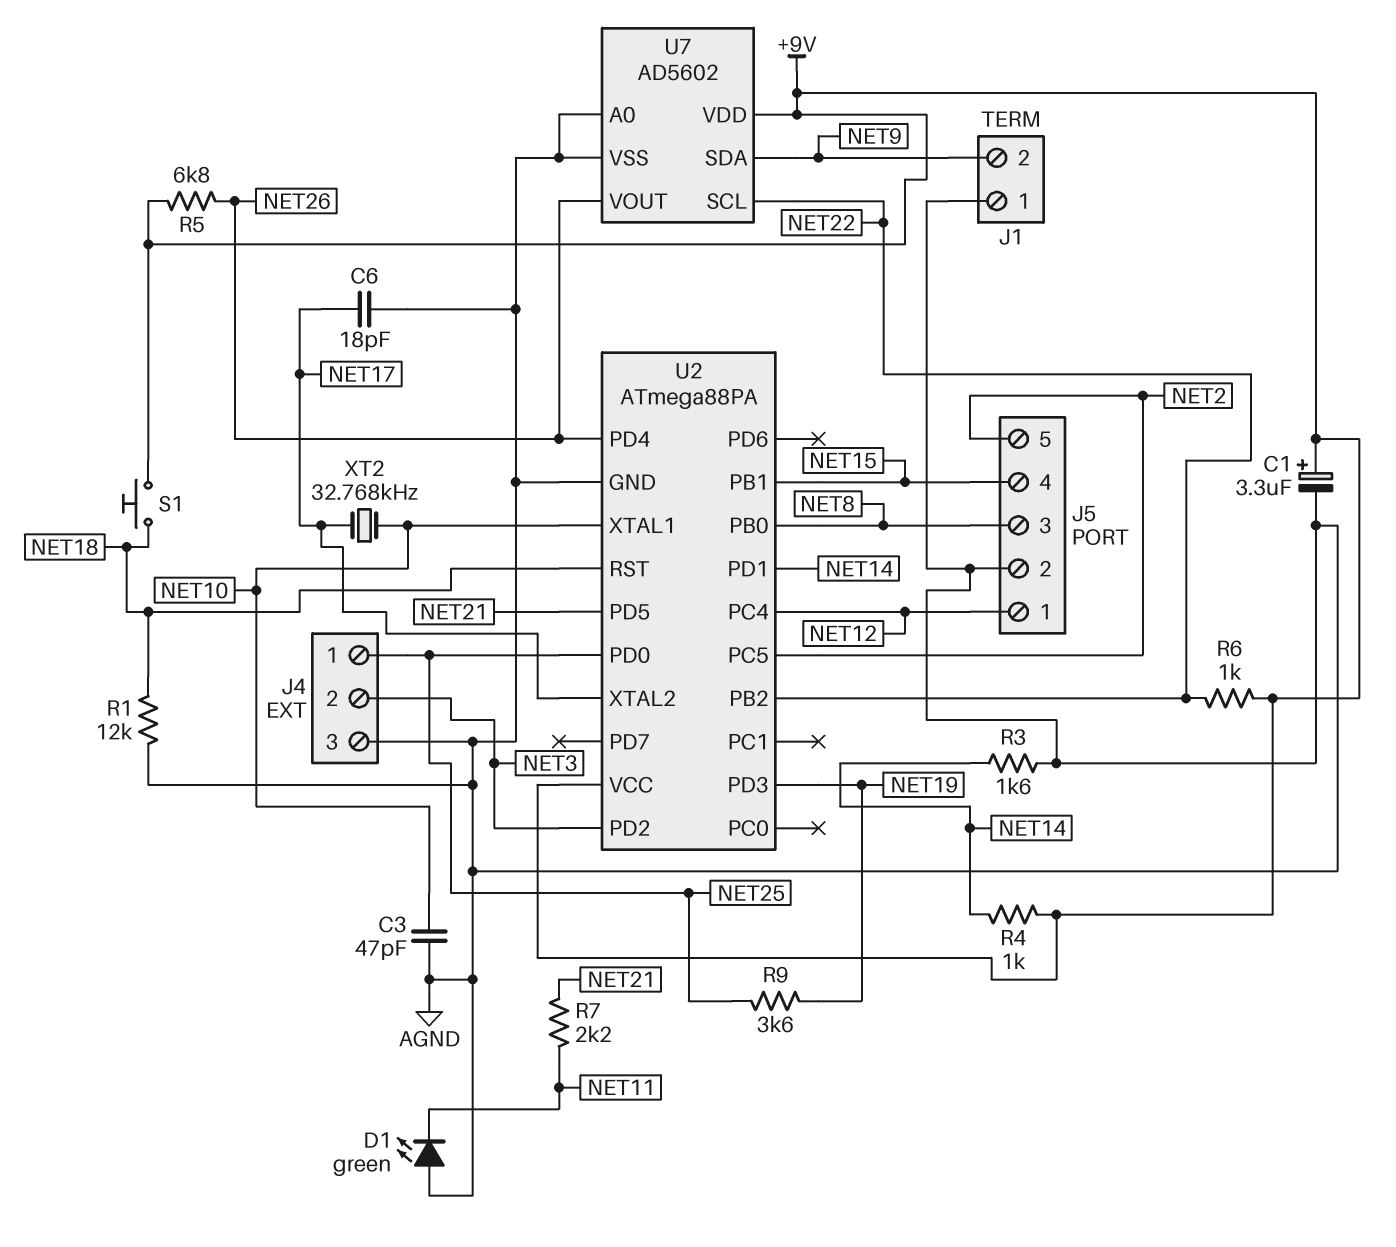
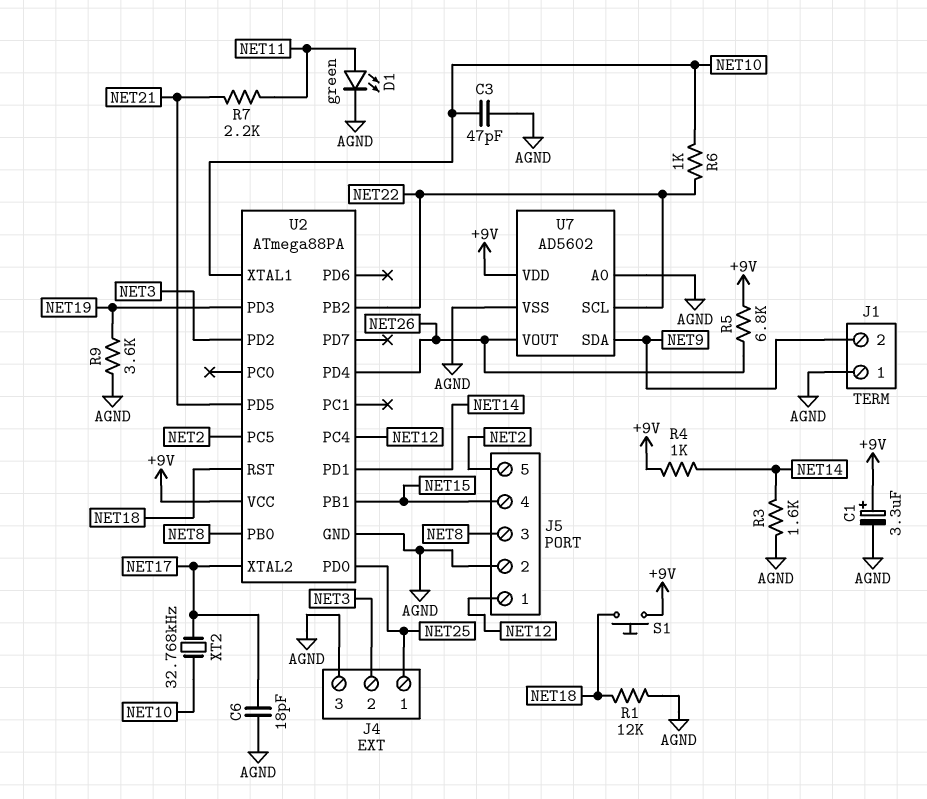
D1: LED green (A AGND, K NET11) -> LED green (A NET11, K AGND)
R6: 1k (+9V, NET22) -> 1k (NET10, NET22)
R9: 3.6k (NET19, NET25) -> 3.6k (AGND, NET19)

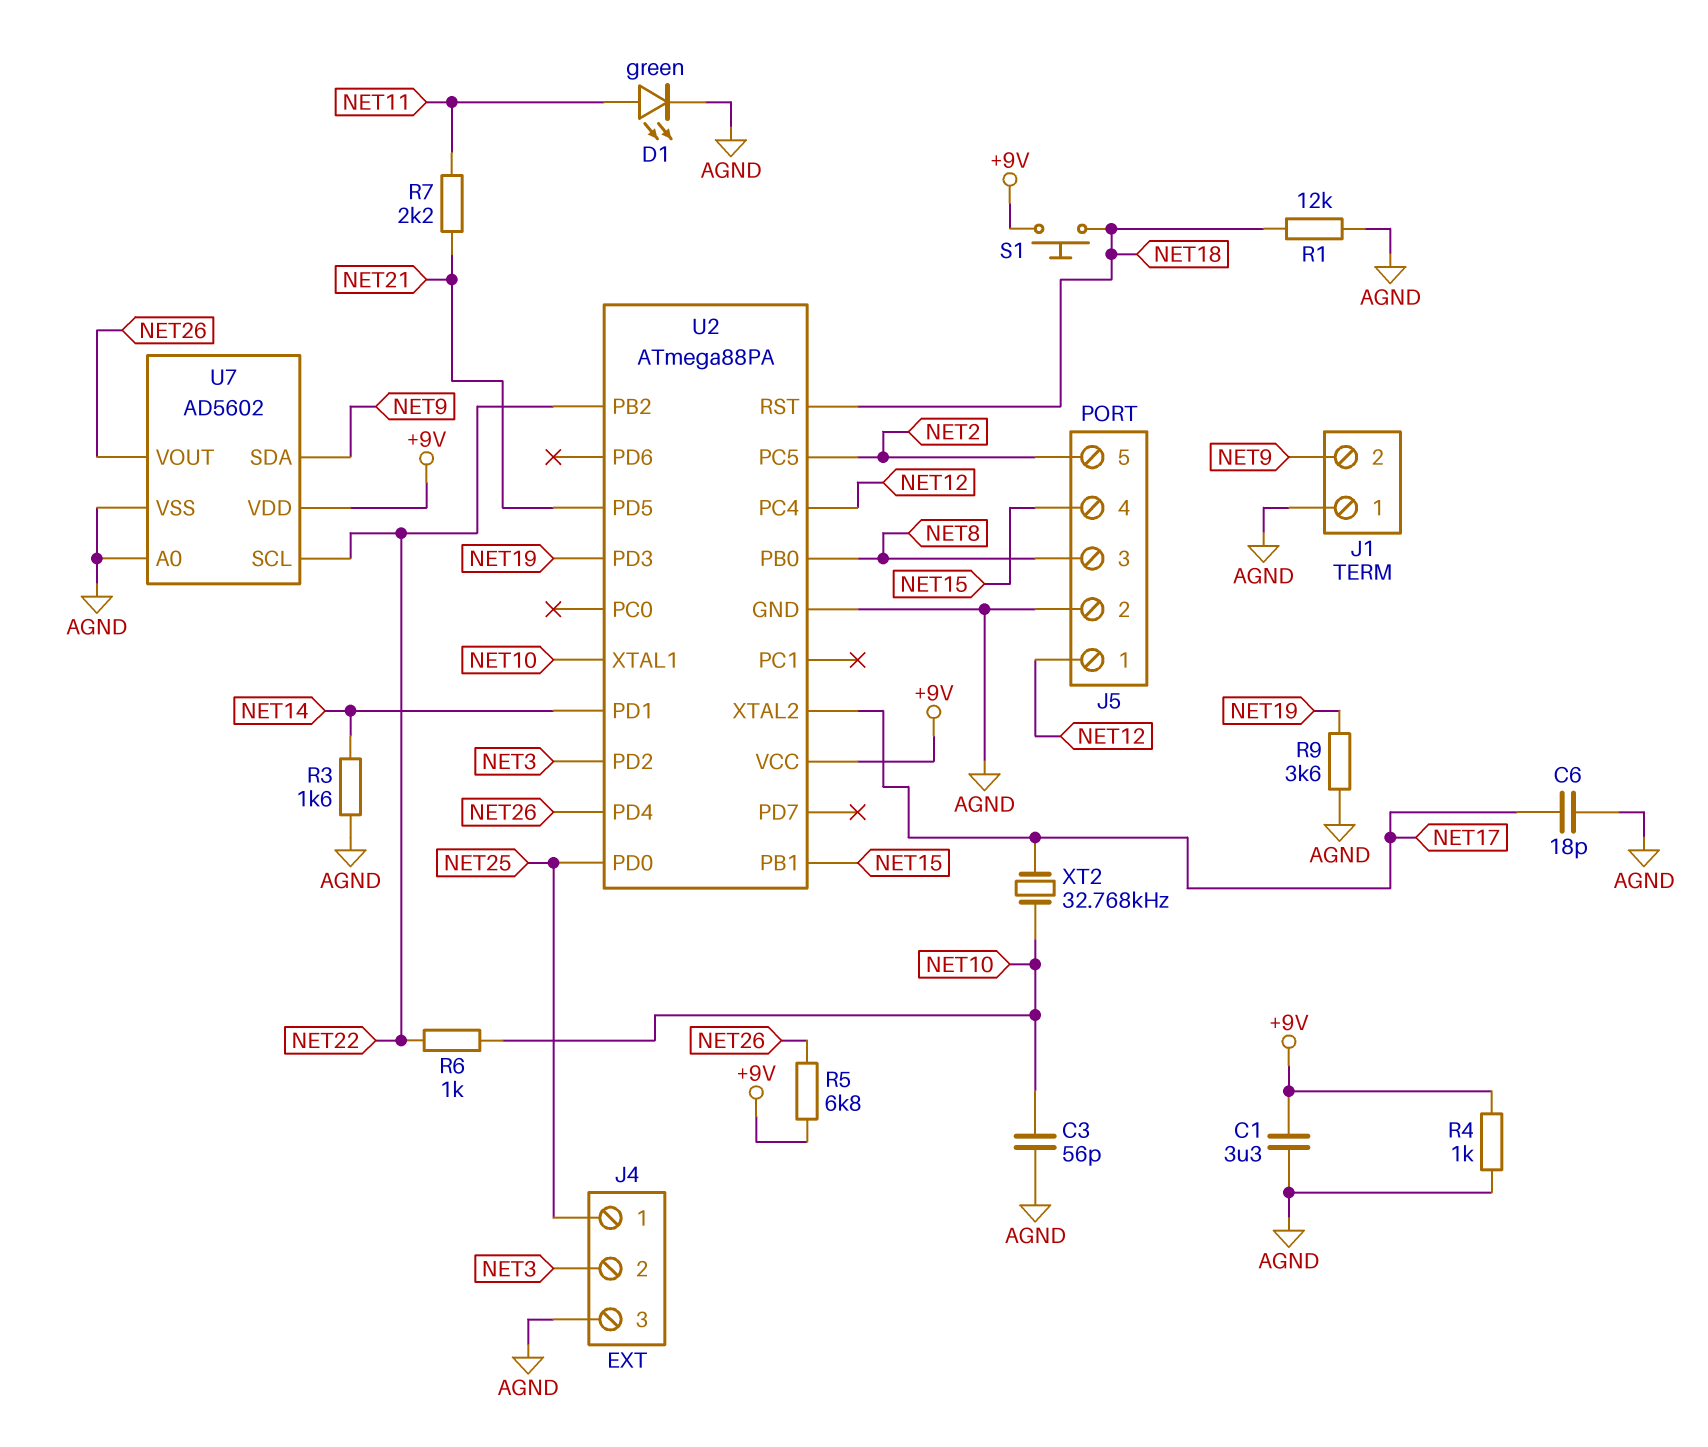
C1: 3.3uF (plus +9V, minus AGND) -> 3.3uF (+9V, AGND)
C3: 47pF (AGND, NET10) -> 56pF (AGND, NET10)
R4: 1k (+9V, NET14) -> 1k (+9V, AGND)

